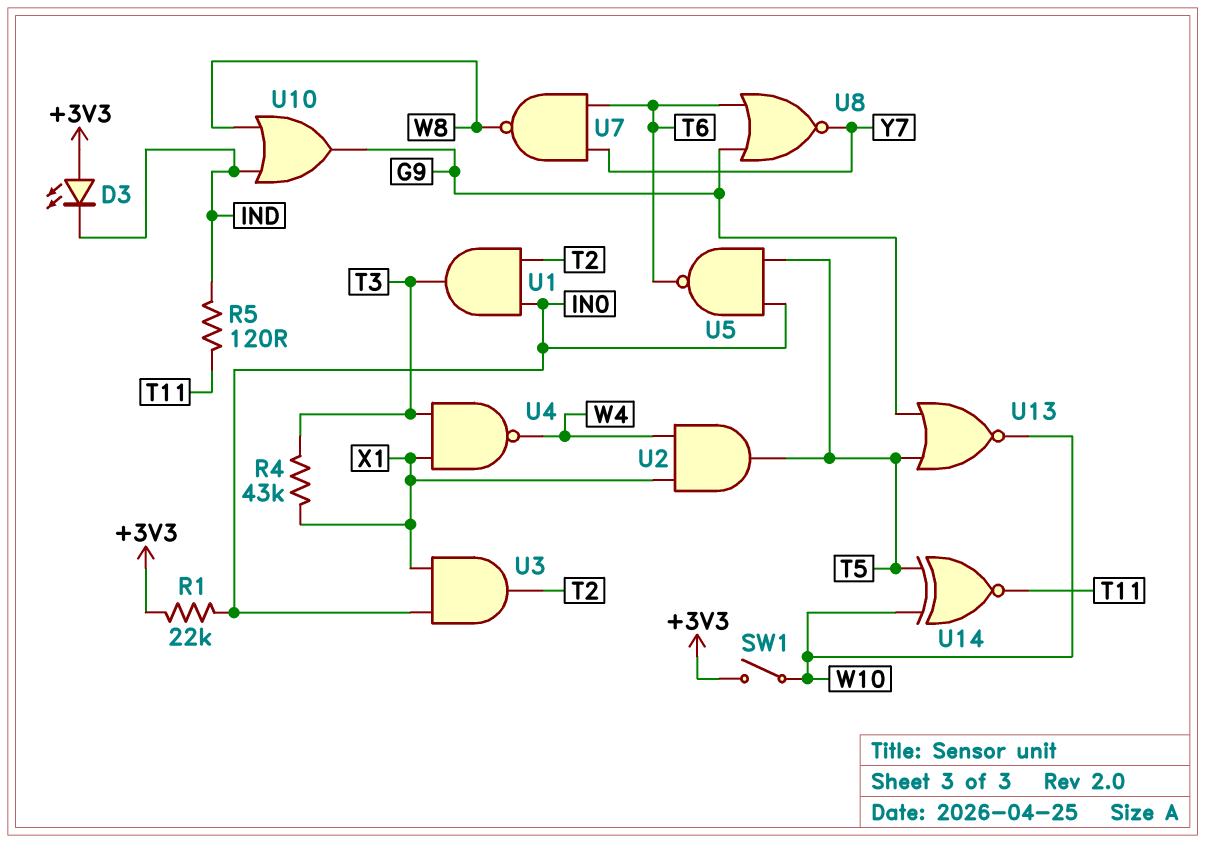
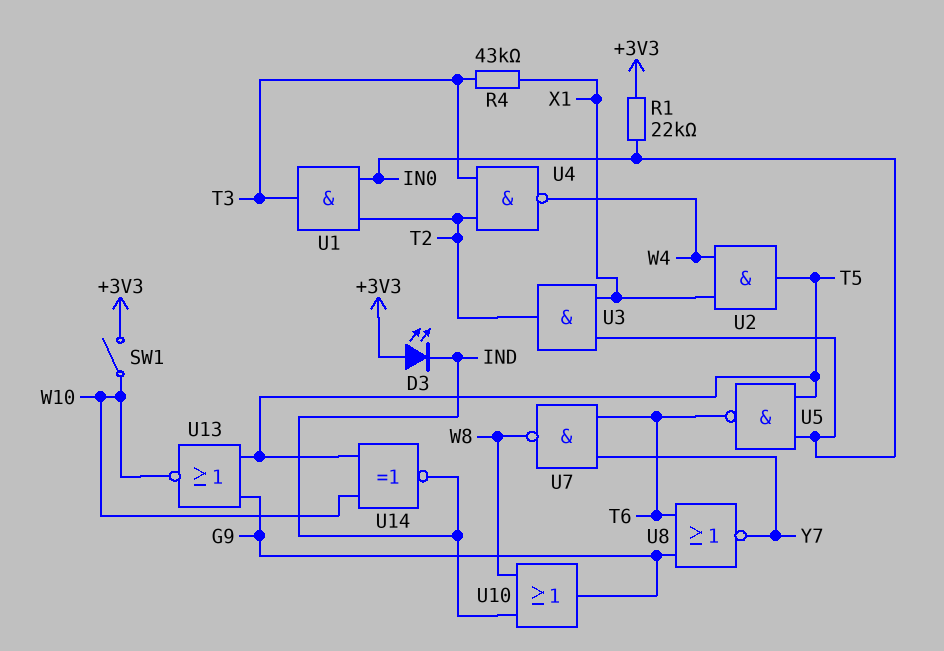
R5: 120 (IND, T11) -> none
U4: NAND (in T3, in X1, out W4) -> NAND (in T2, in T3, out W4)
U14: XNOR (in T5, in W10, out T11) -> XNOR (in T5, in W10, out IND)

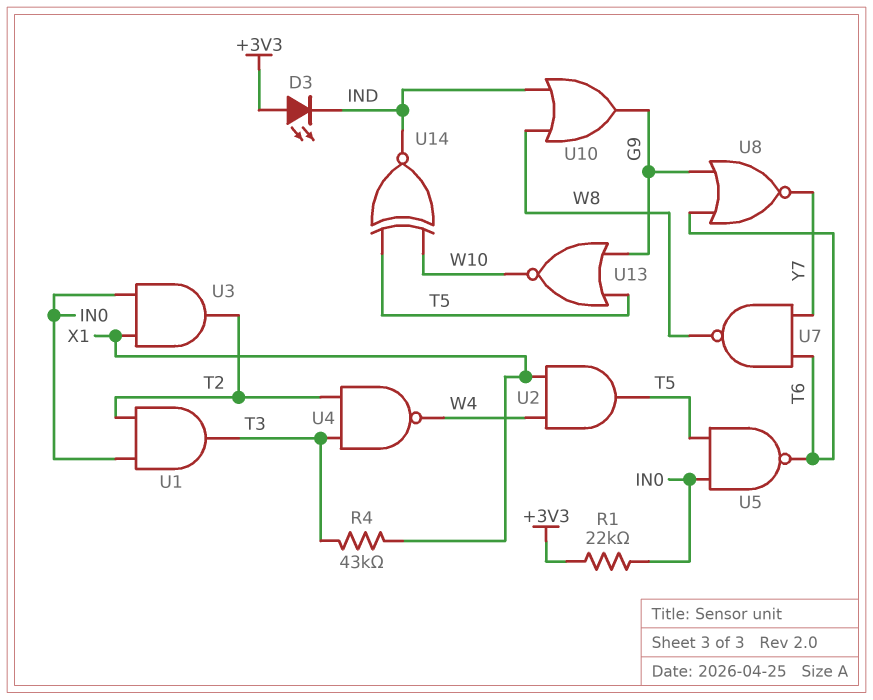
SW1: switch (+3V3, W10) -> none

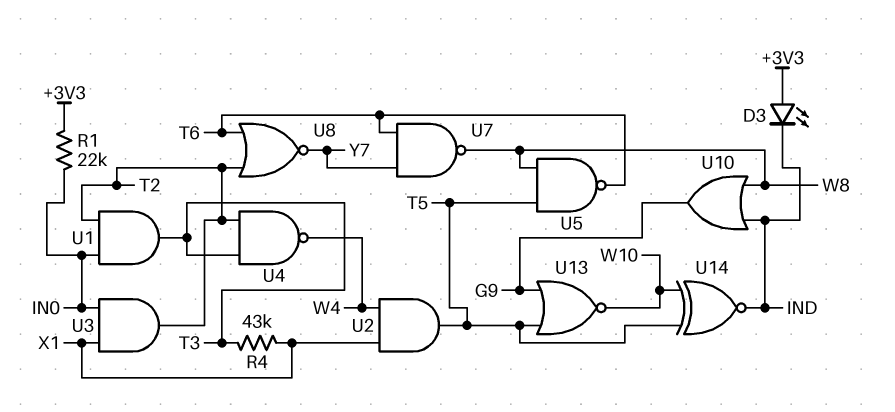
U5: NAND (in IN0, in T5, out T6) -> NAND (in T5, in W8, out T6)
U8: NOR (in G9, in T6, out Y7) -> NOR (in T2, in T6, out Y7)

